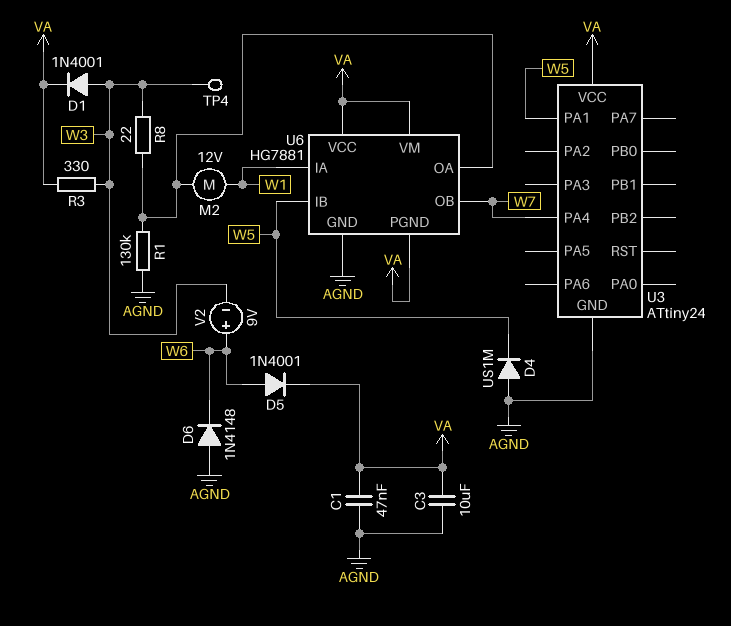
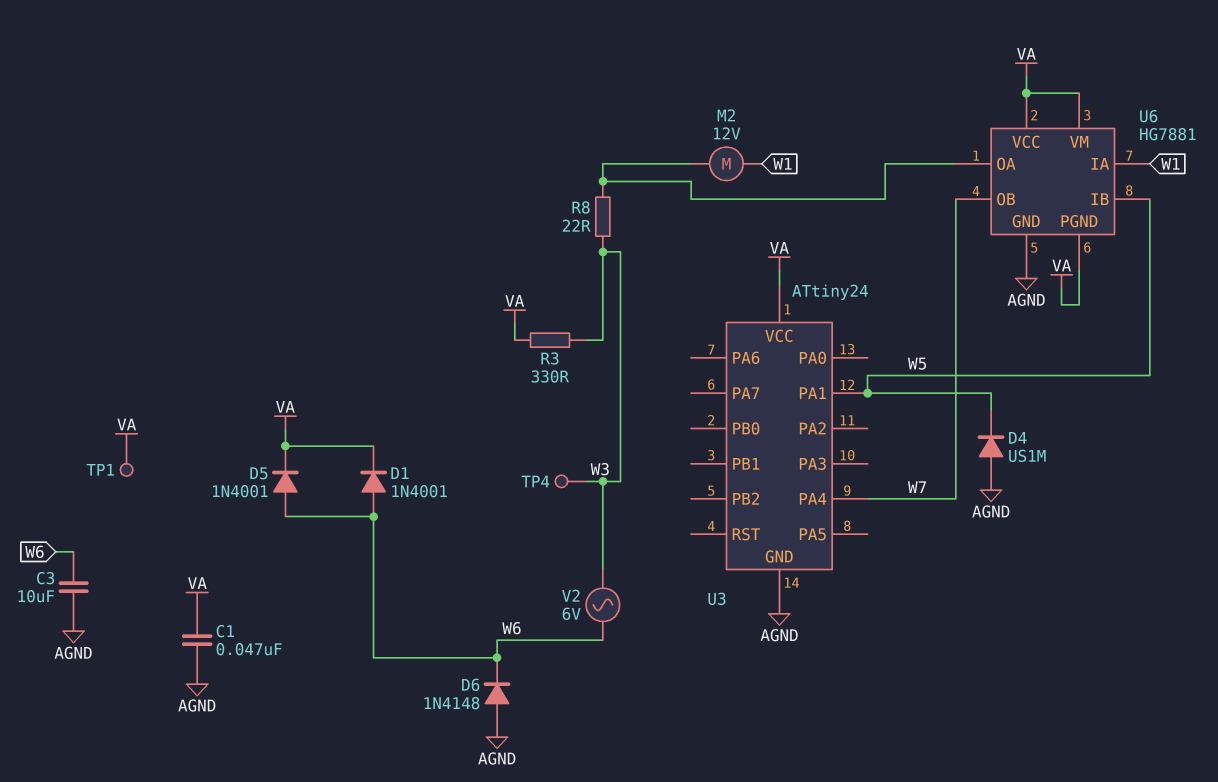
C3: 10uF (AGND, VA) -> 10uF (AGND, W6)
D1: diode 1N4001 (A W3, K VA) -> diode 1N4001 (A W6, K VA)
R1: 130k (AGND, U6/OA) -> none
TP1: none -> test point (VA)
V2: 9V (plus W6, minus W3) -> AC 6V (W3, W6)

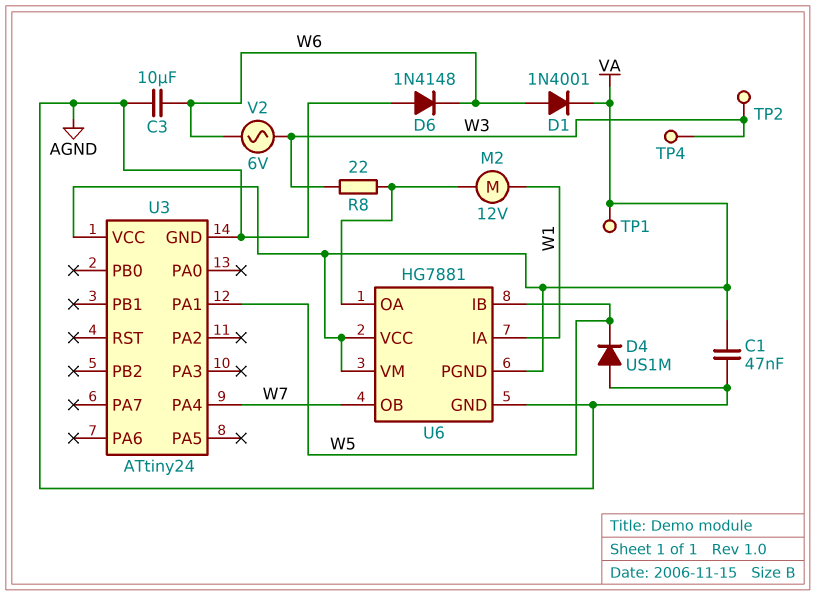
D5: diode 1N4001 (A W6, K VA) -> none
R3: 330 (VA, W3) -> none
TP2: none -> test point (W3)

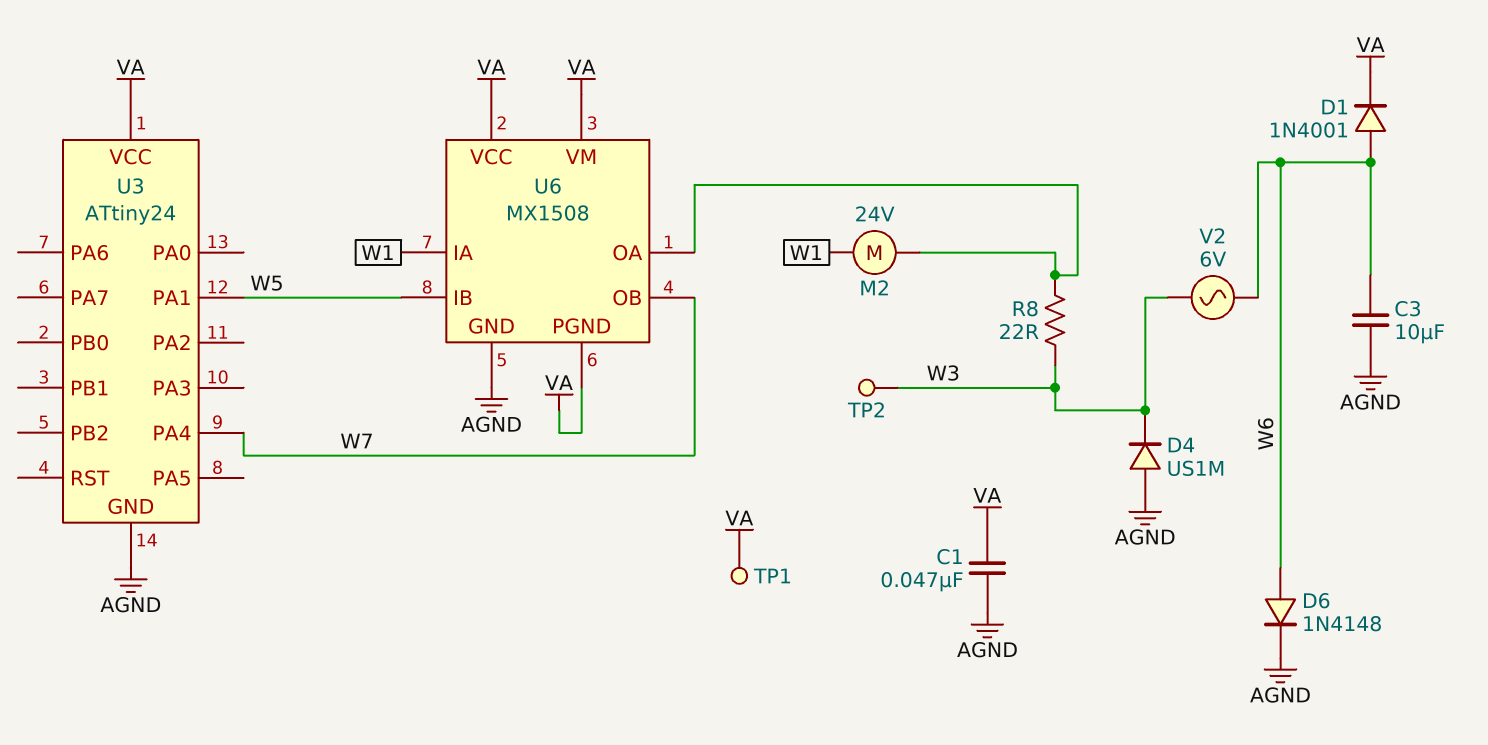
D4: diode US1M (A AGND, K W5) -> diode US1M (A AGND, K W3)
D6: diode 1N4148 (A AGND, K W6) -> diode 1N4148 (A W6, K AGND)
M2: motor 12V (U6/OA, W1) -> motor 24V (U6/OA, W1)
TP4: test point (W3) -> none
U6: HG7881 -> MX1508

